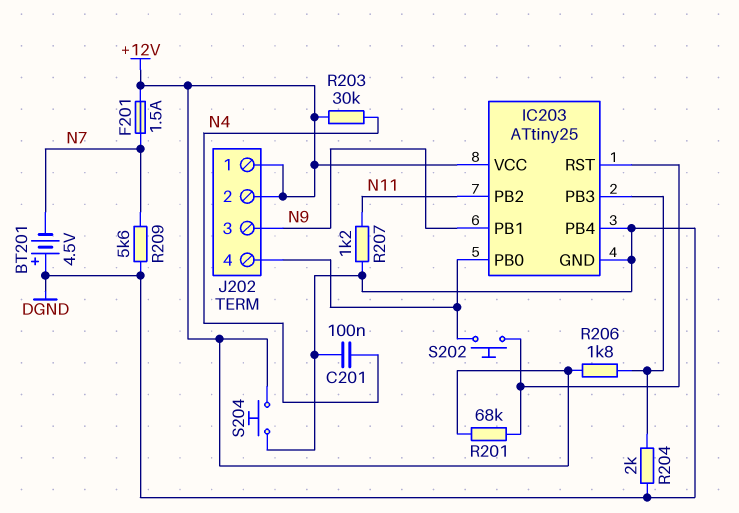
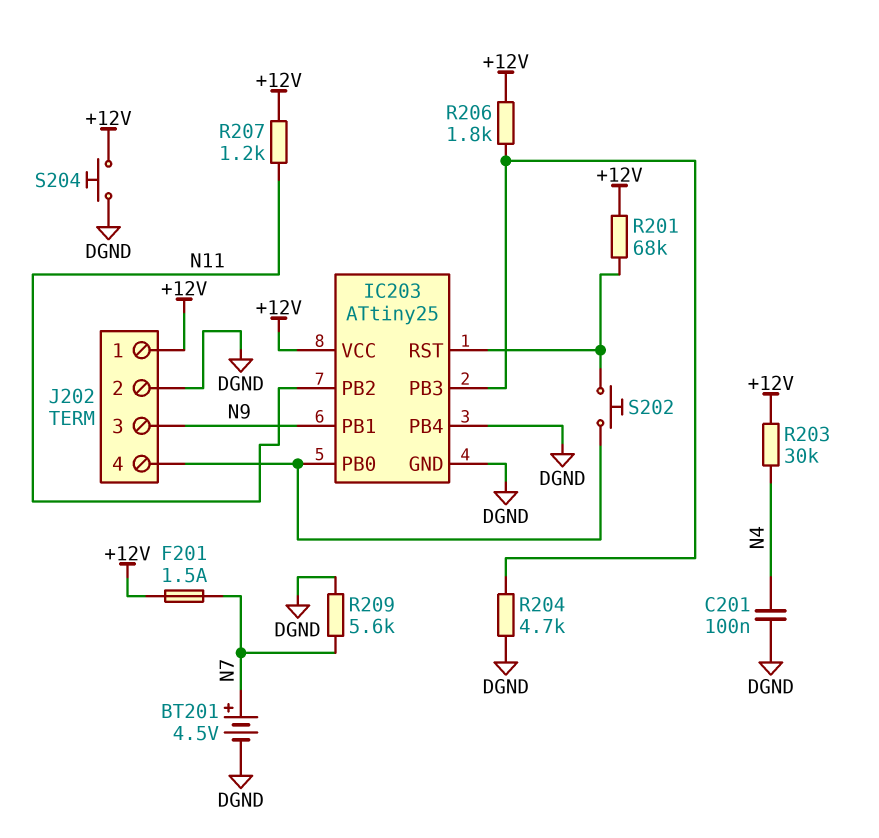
BT201: 4.5V (plus DGND, minus N7) -> 4.5V (plus N7, minus DGND)
J202 pin 2: +12V -> DGND
R204: 2k (DGND, IC203/PB3) -> 4.7k (DGND, IC203/PB3)
R207: 1.2k (DGND, N11) -> 1.2k (+12V, N11)

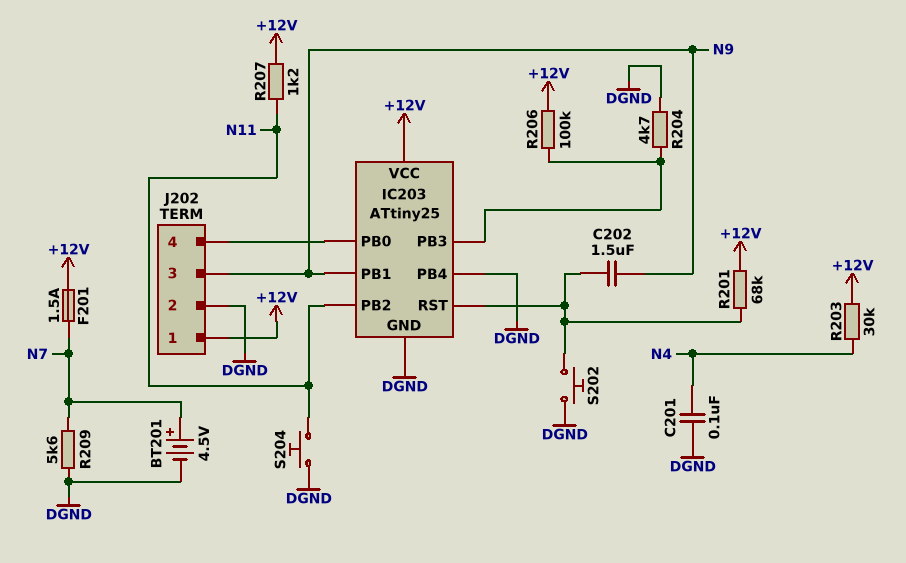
C202: none -> 1.5uF (IC203/RST, N9)
R206: 1.8k (+12V, IC203/PB3) -> 100k (+12V, IC203/PB3)
S202: button (IC203/PB0, IC203/RST) -> button (DGND, IC203/RST)
S204: button (+12V, DGND) -> button (DGND, N11)

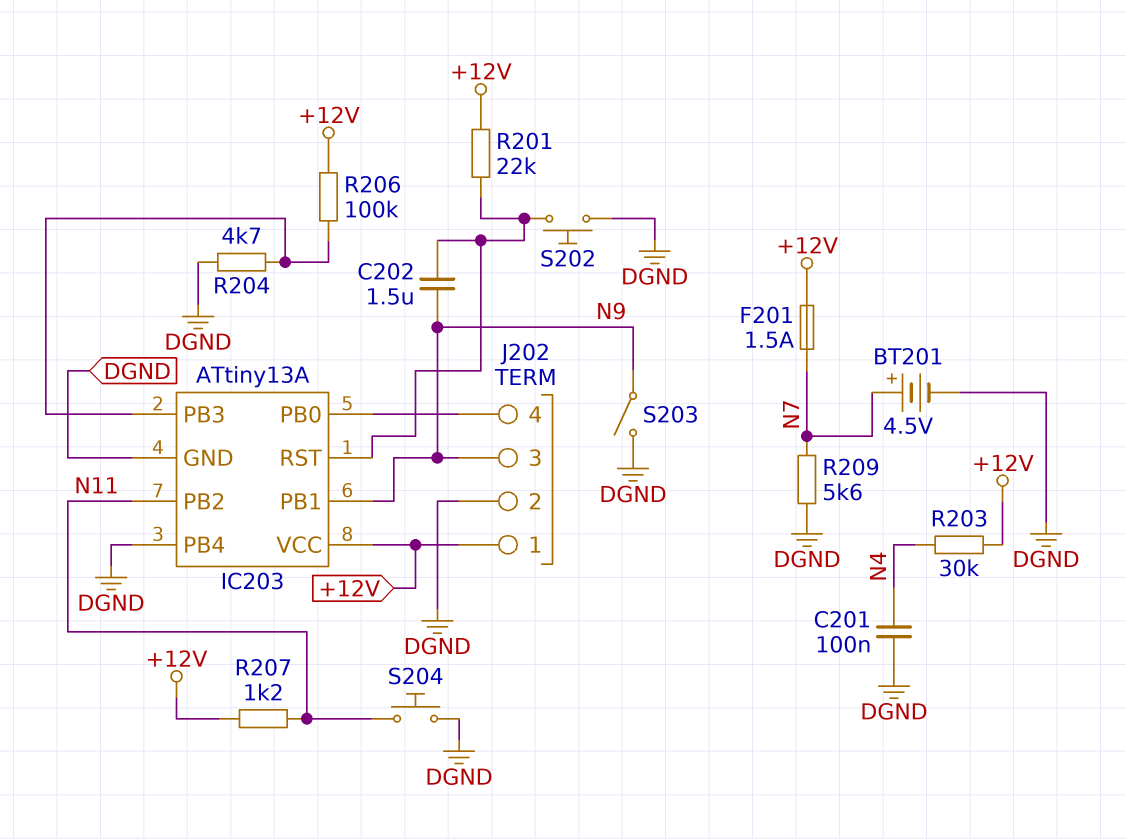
IC203: ATtiny25 -> ATtiny13A
R201: 68k (+12V, IC203/RST) -> 22k (+12V, IC203/RST)
S203: none -> switch (DGND, N9)

